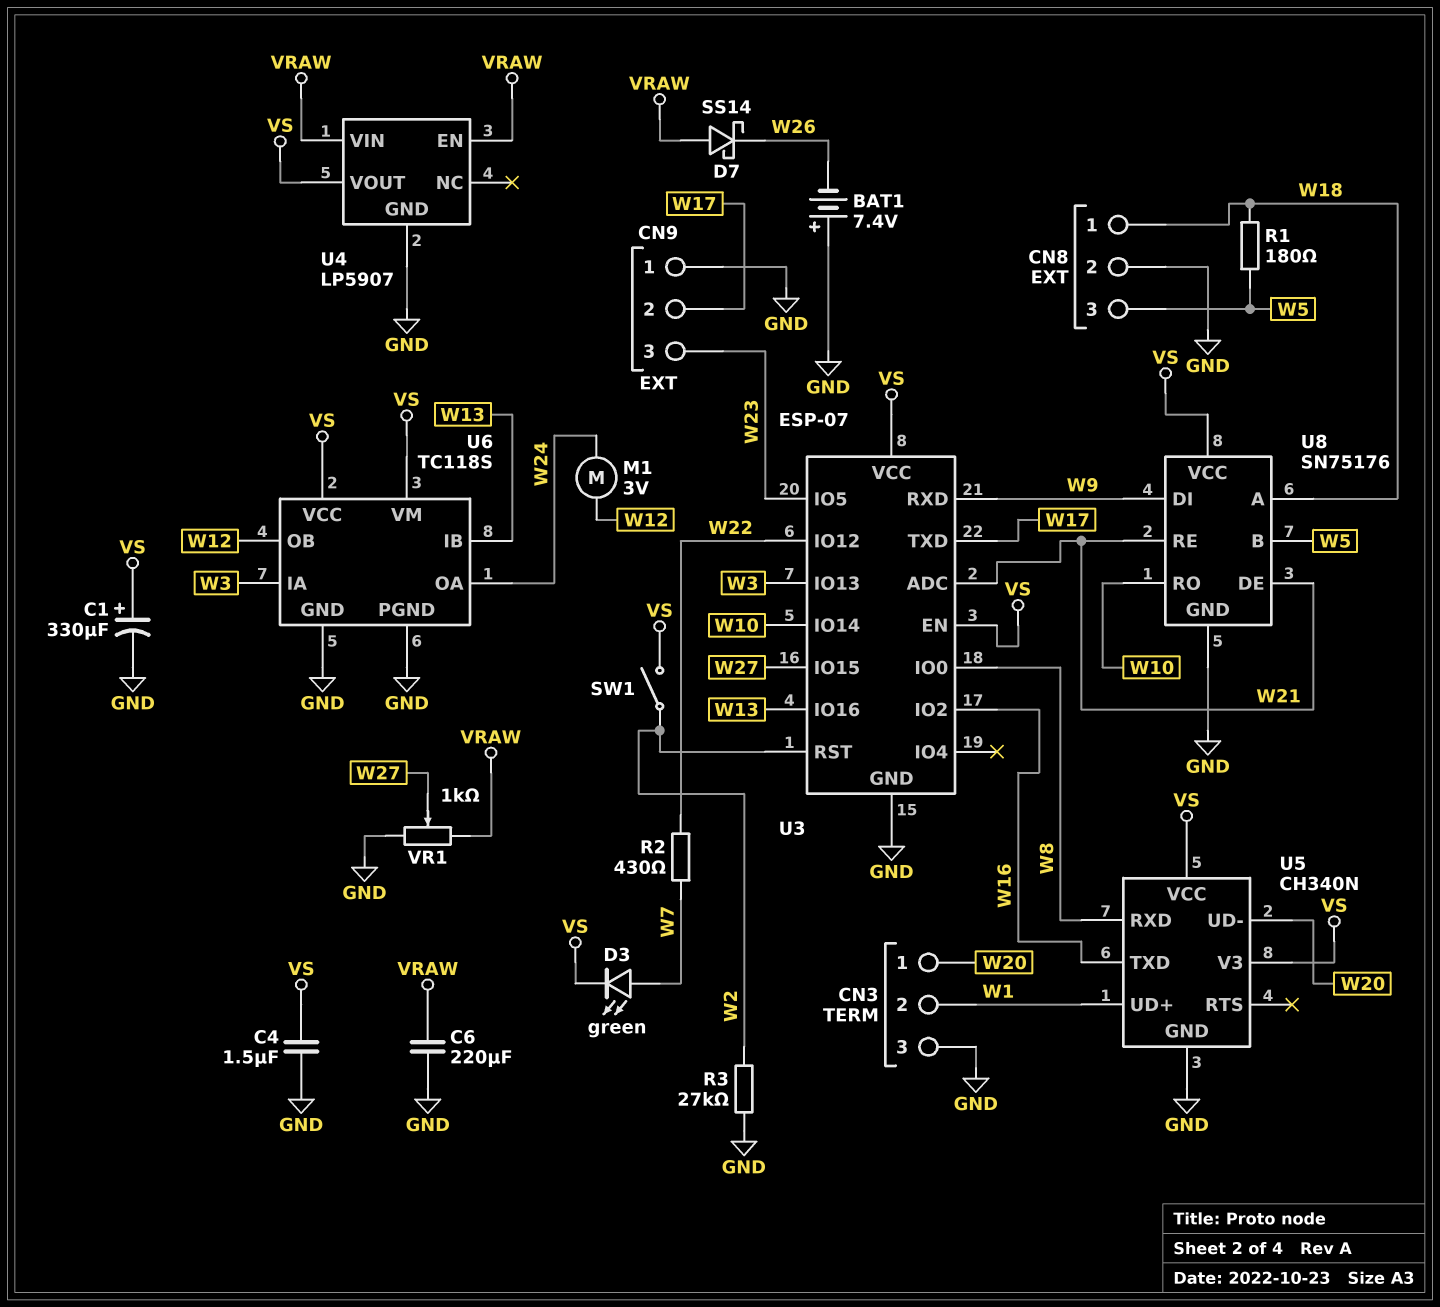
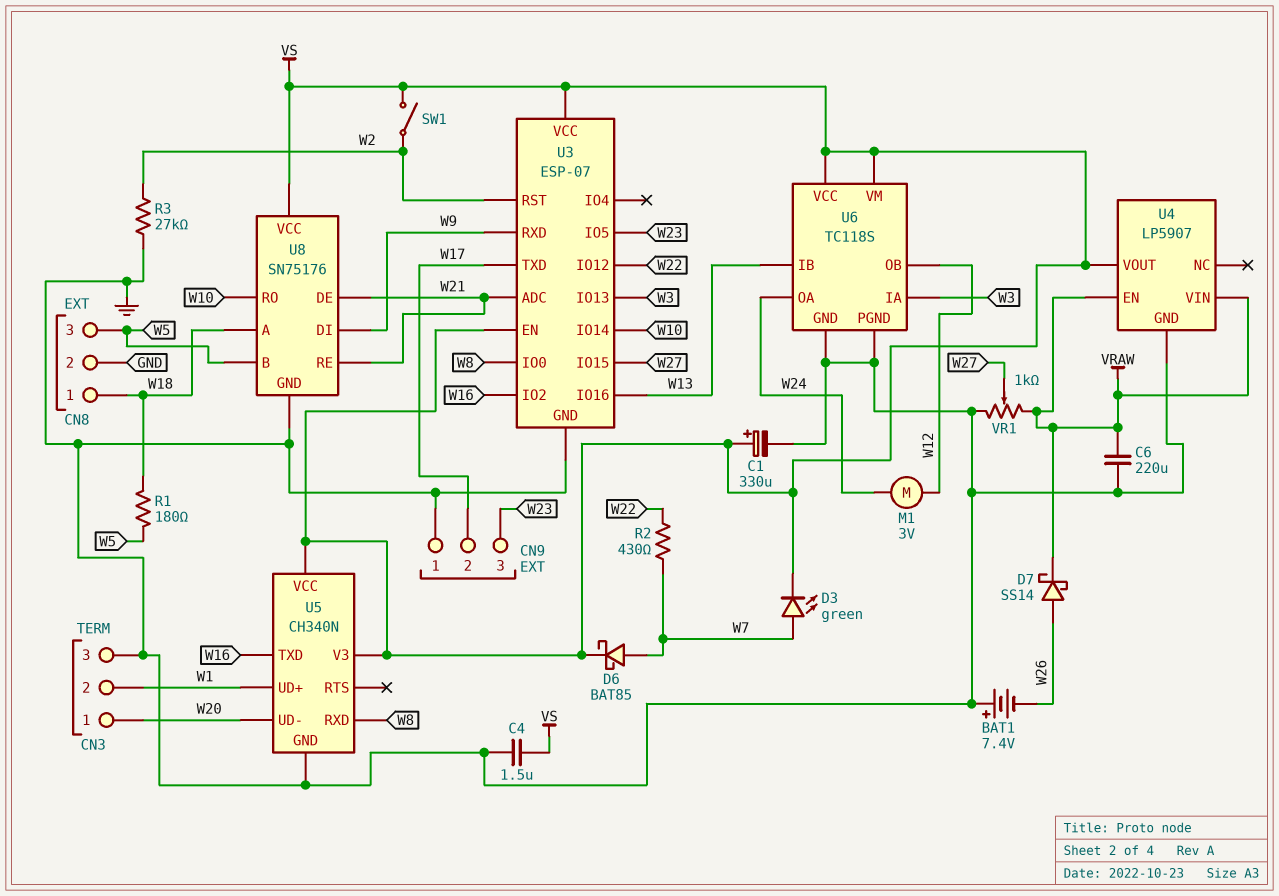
D6: none -> schottky BAT85 (A W7, K VS)
D7: schottky SS14 (A VRAW, K W26) -> schottky SS14 (A W26, K VRAW)

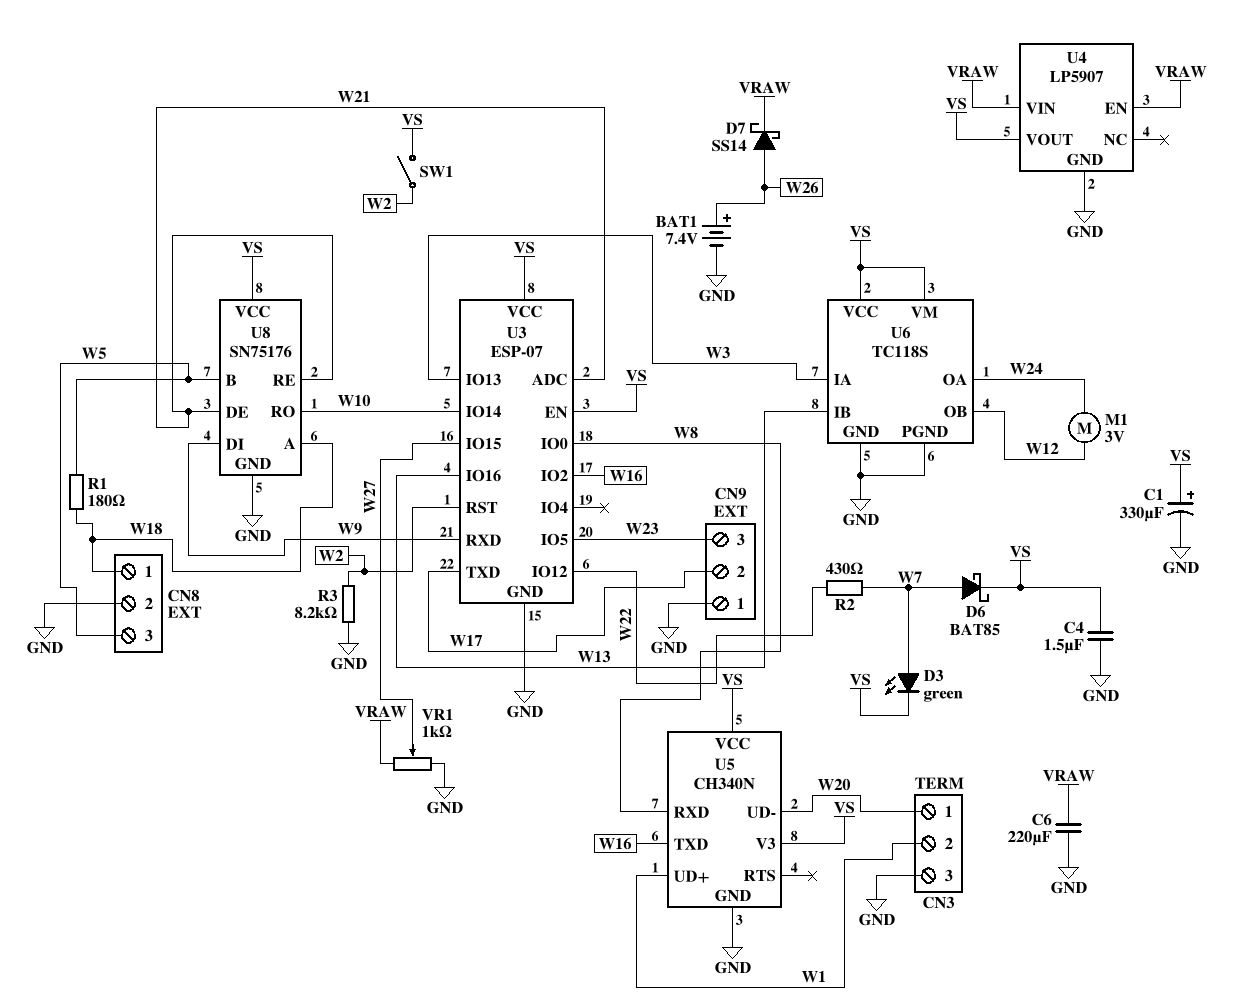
BAT1: 7.4V (plus GND, minus W26) -> 7.4V (plus W26, minus GND)
R3: 27k (GND, W2) -> 8.2k (GND, W2)

